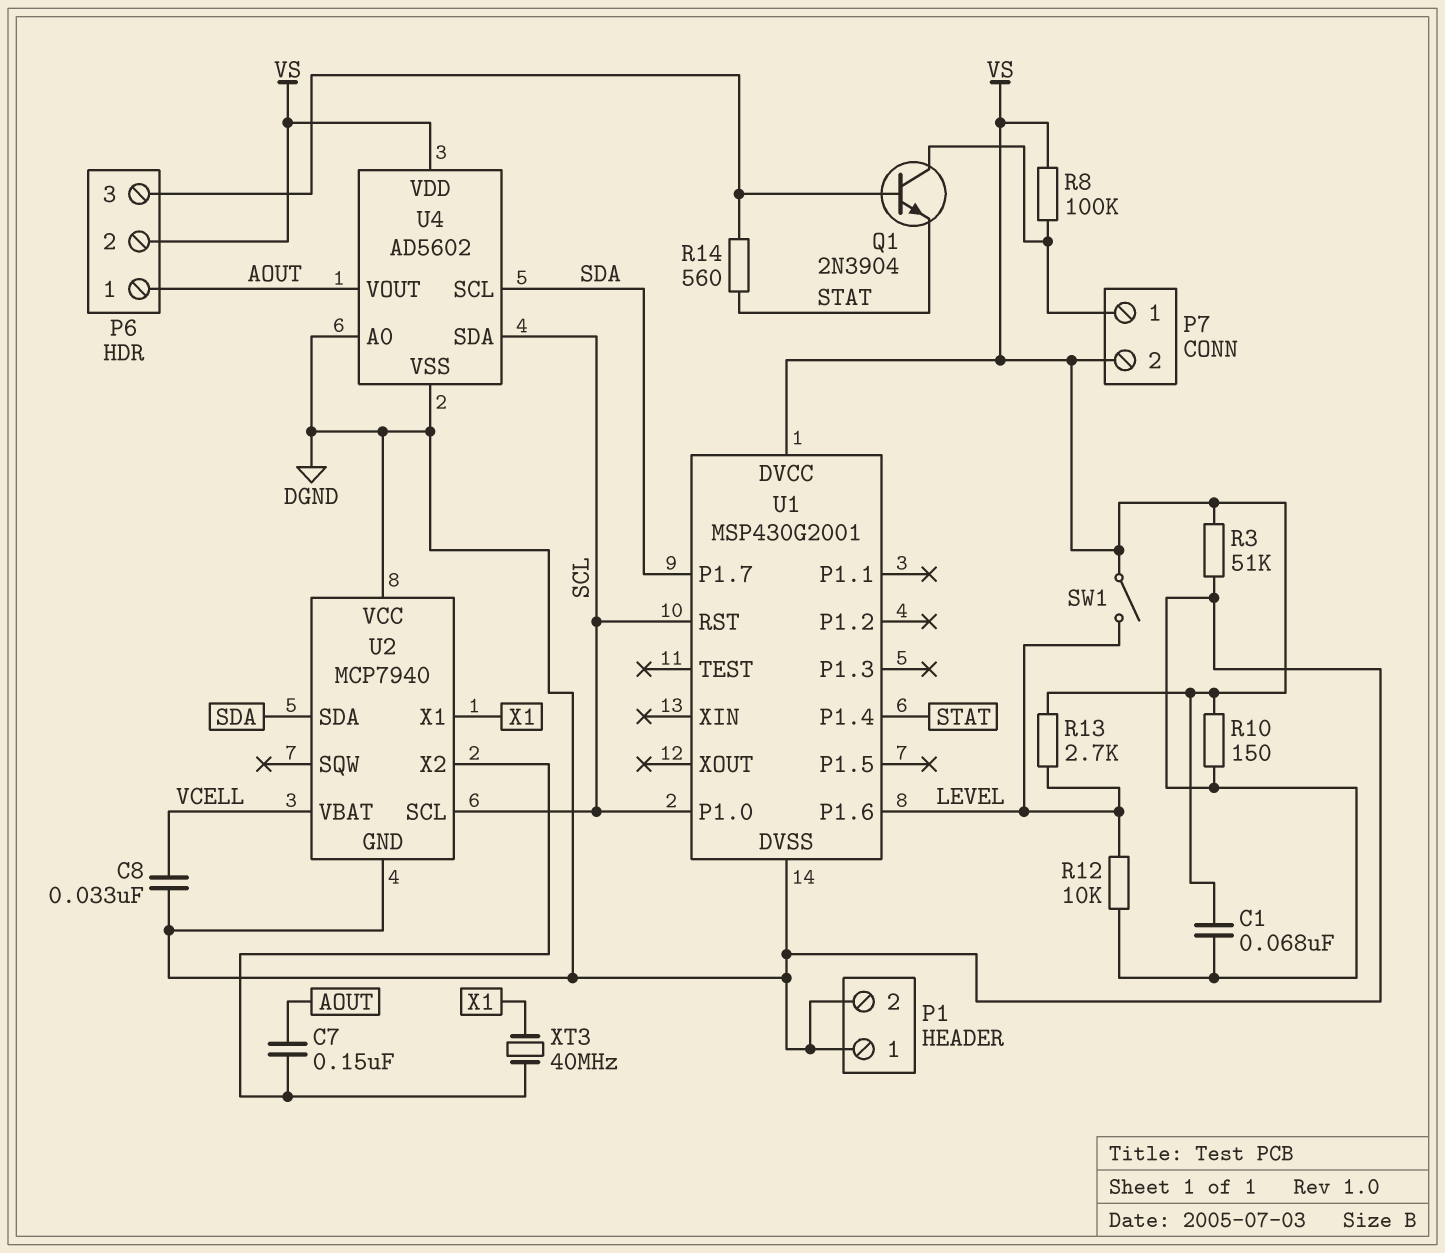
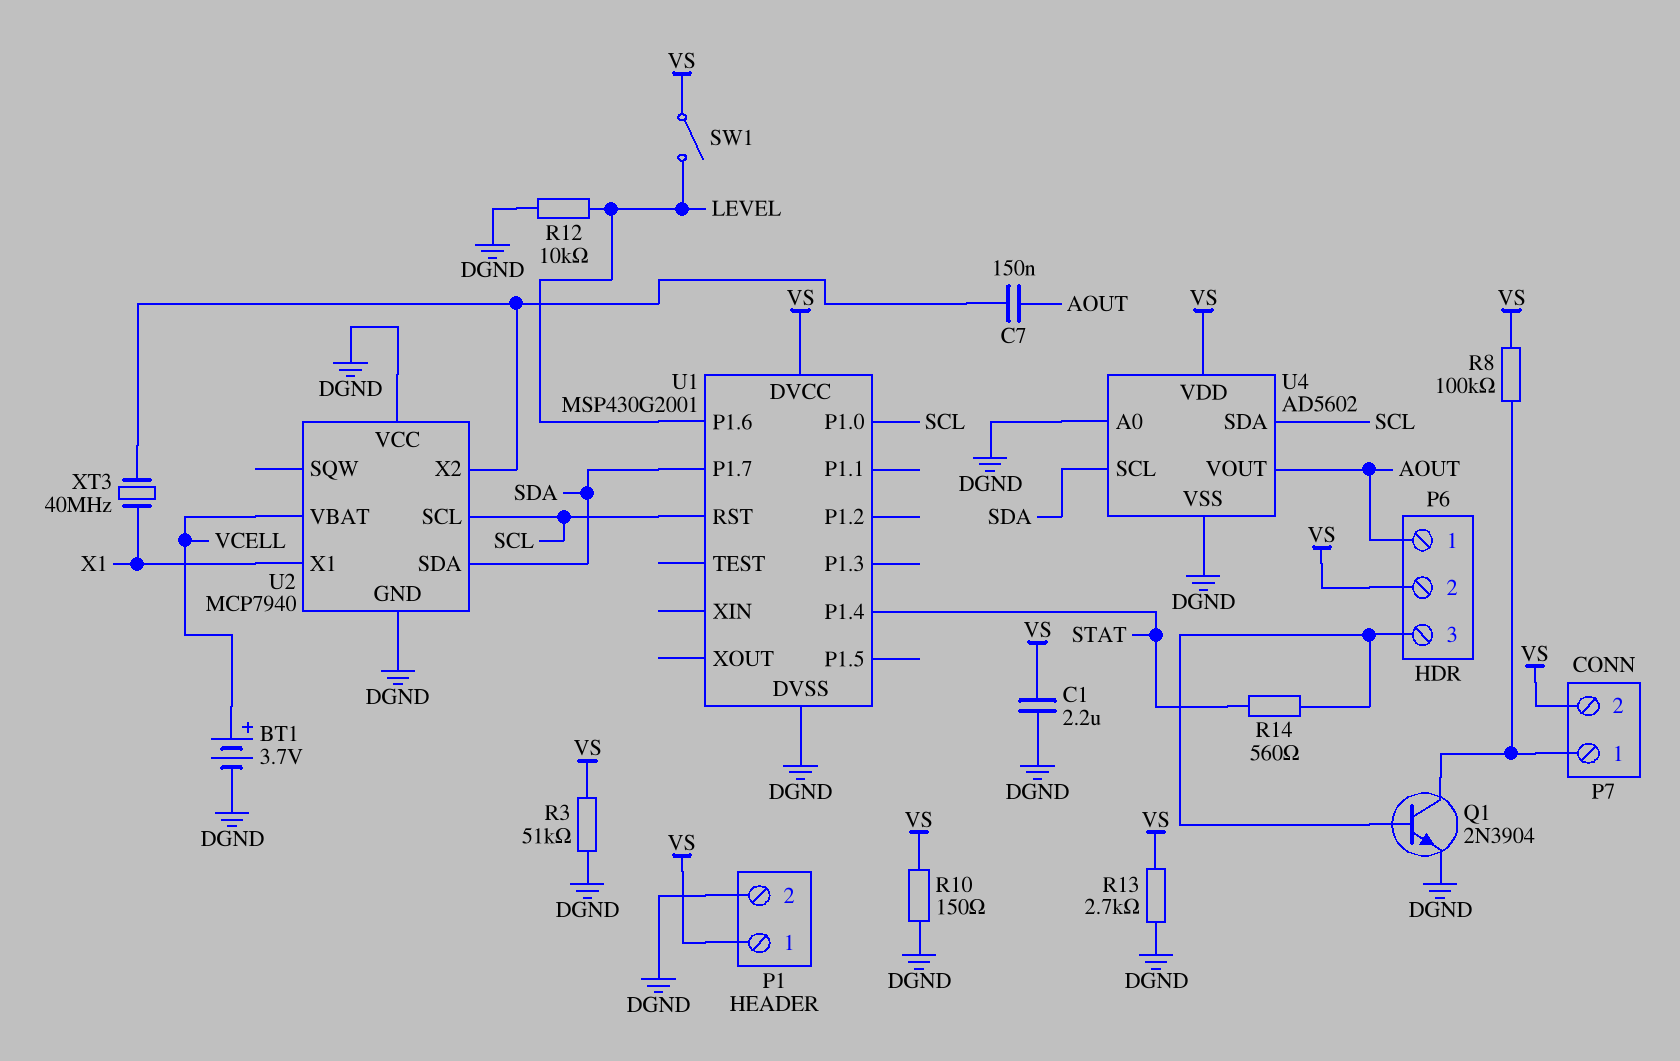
BT1: none -> 3.7V (plus VCELL, minus DGND)
C1: 68nF (DGND, VS) -> 2.2uF (DGND, VS)
C8: 33nF (DGND, VCELL) -> none
P1 pin 1: DGND -> VS
Q1: NPN 2N3904 (B P6/3, C P7/1, E STAT) -> NPN 2N3904 (B P6/3, C P7/1, E DGND)
R13: 2.7k (LEVEL, VS) -> 2.7k (DGND, VS)

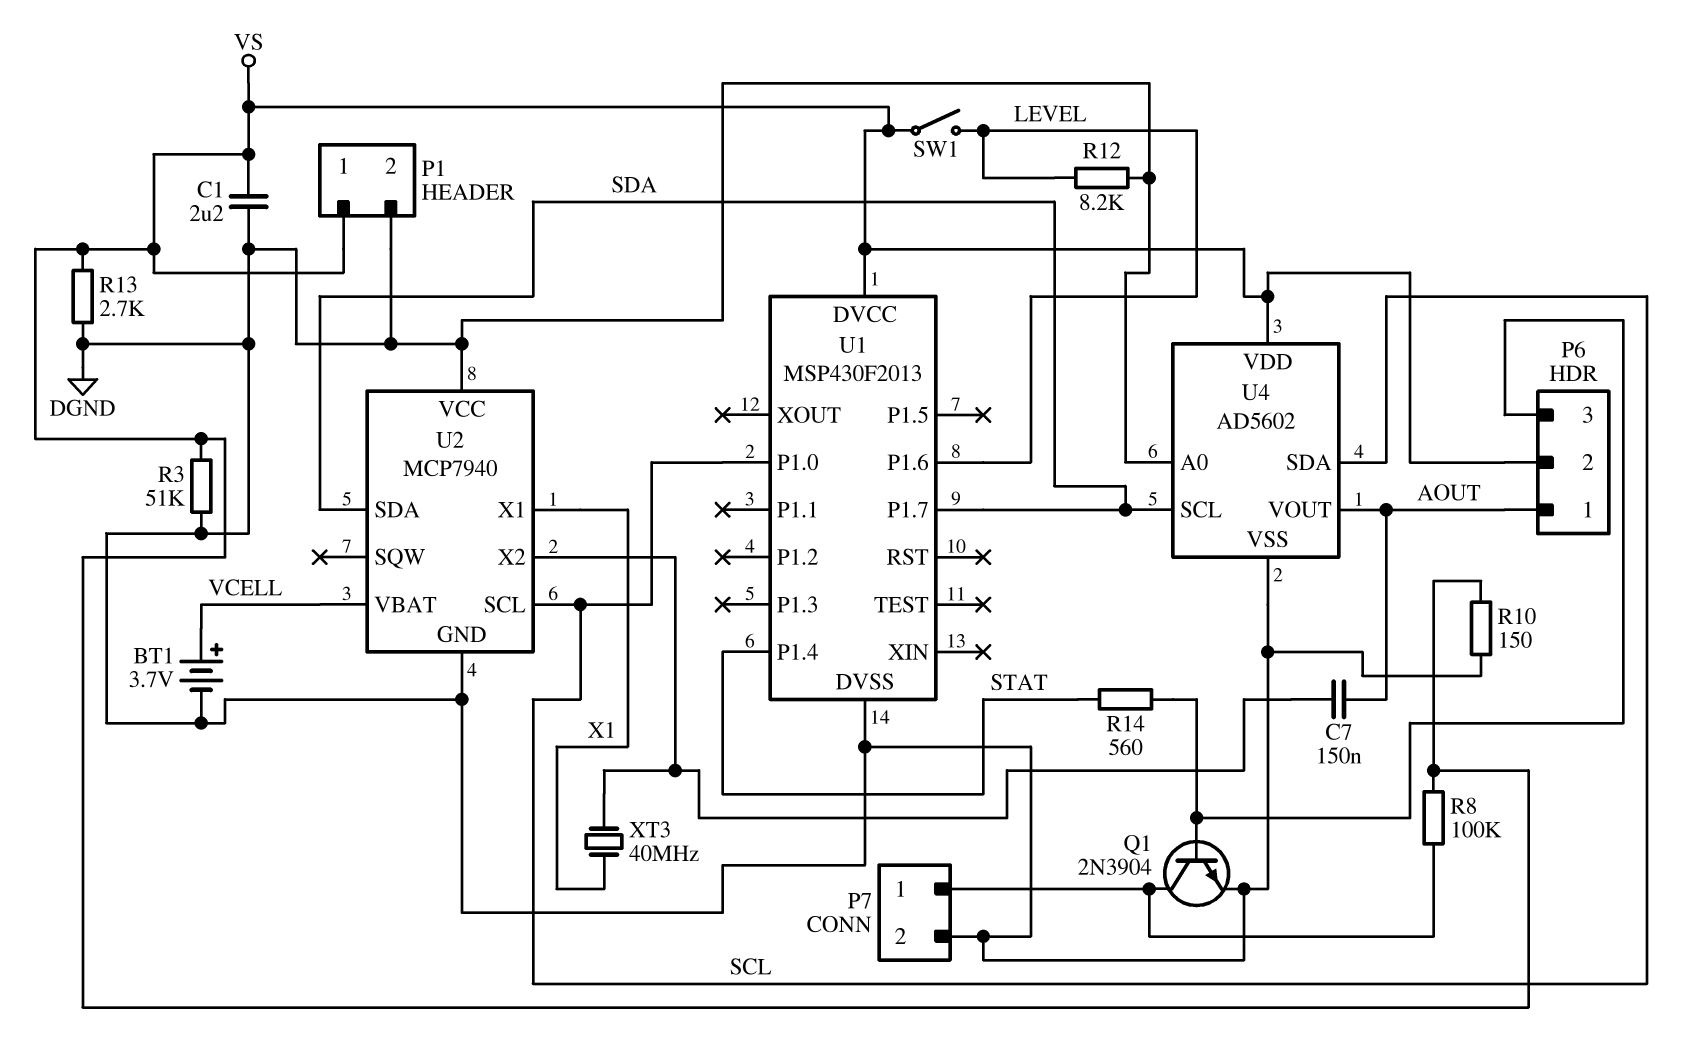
P7 pin 2: VS -> DGND
R12: 10k (DGND, LEVEL) -> 8.2k (DGND, LEVEL)
U1: MSP430G2001 -> MSP430F2013
U1 pin RST: SCL -> none

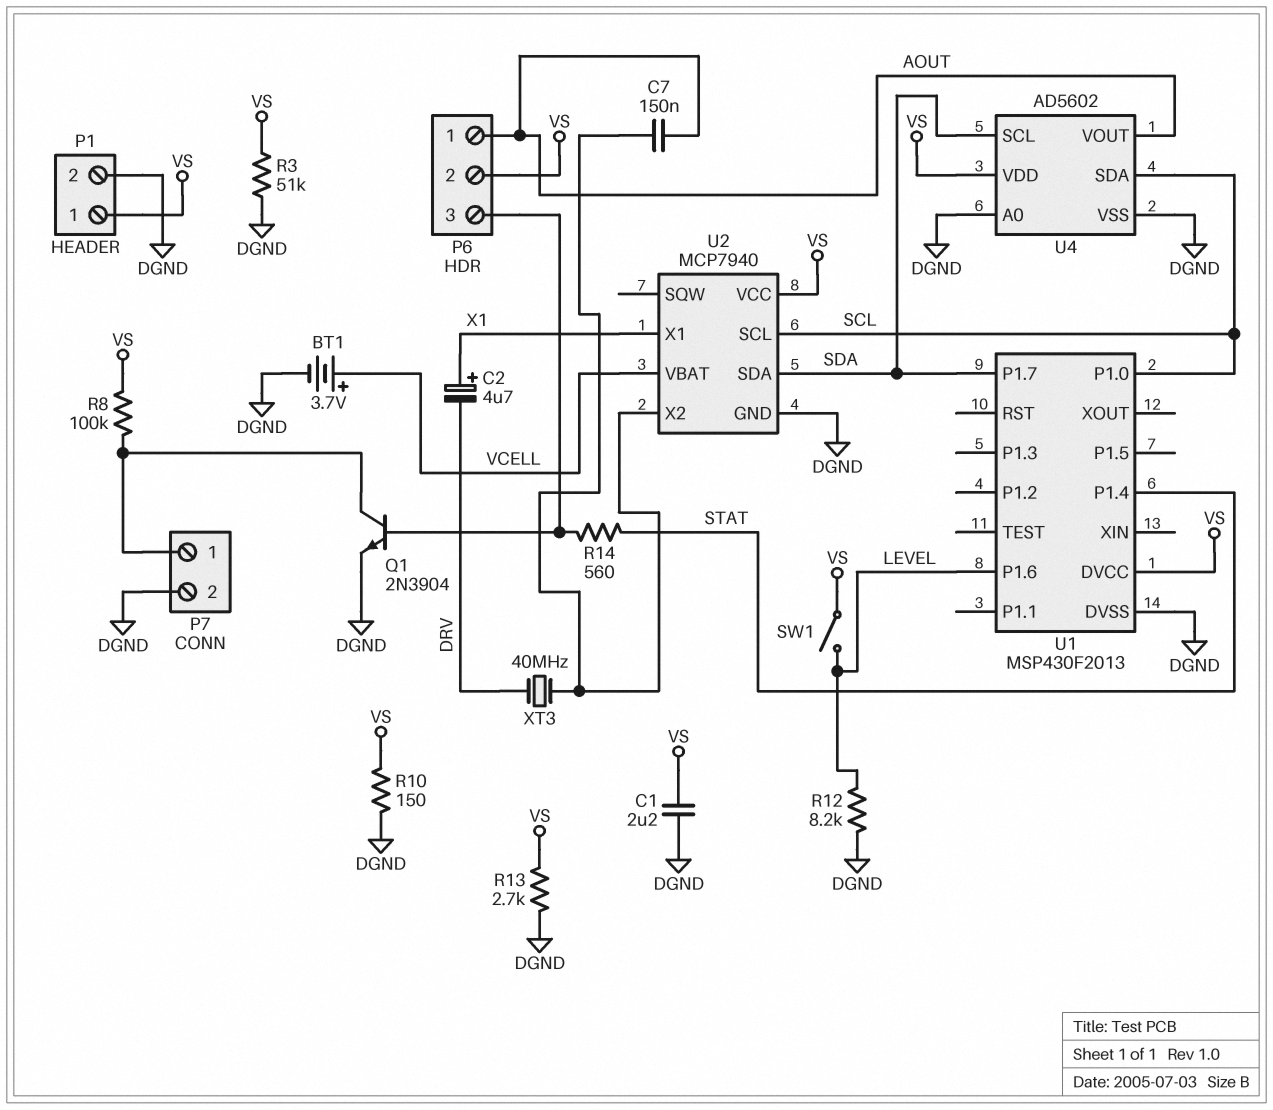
C2: none -> 4.7uF (plus X1, minus DRV)
U2 pin VCC: DGND -> VS
XT3: 40MHz (U2/X2, X1) -> 40MHz (DRV, U2/X2)

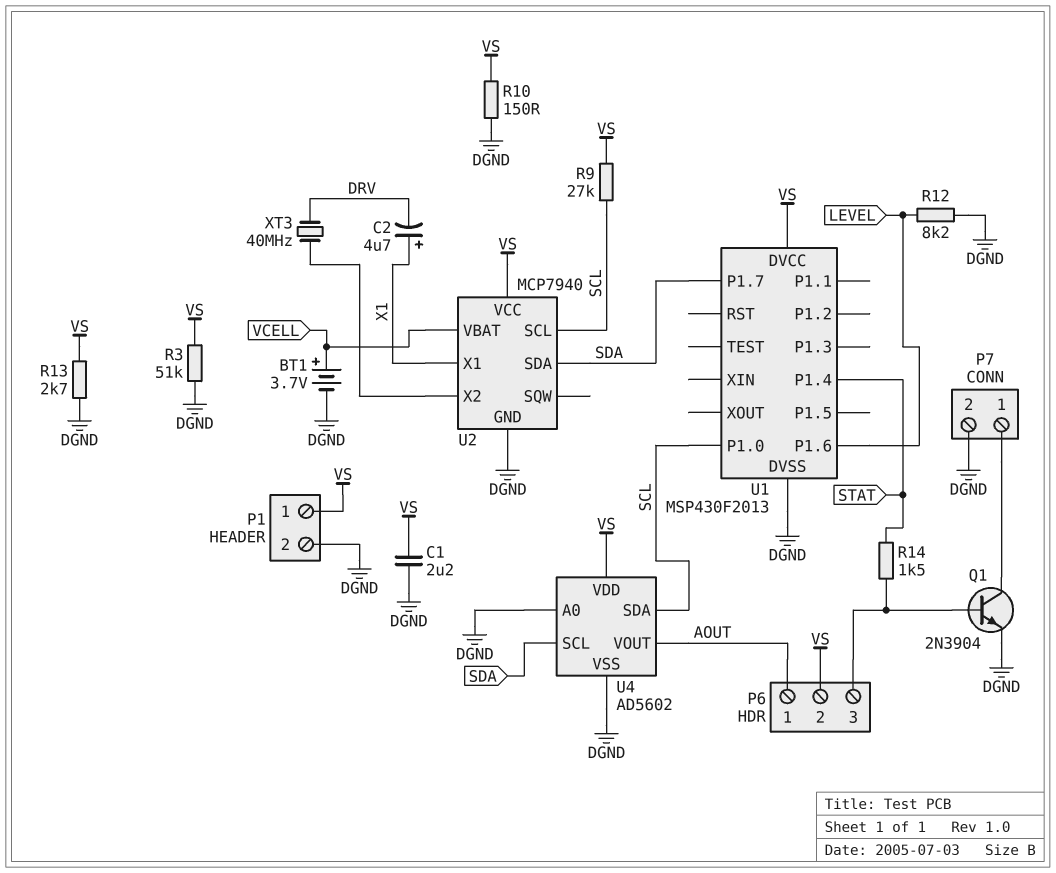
C7: 150nF (AOUT, U2/X2) -> none
R8: 100k (P7/1, VS) -> none
R9: none -> 27k (SCL, VS)
R14: 560 (P6/3, STAT) -> 1.5k (P6/3, STAT)
SW1: switch (LEVEL, VS) -> none

